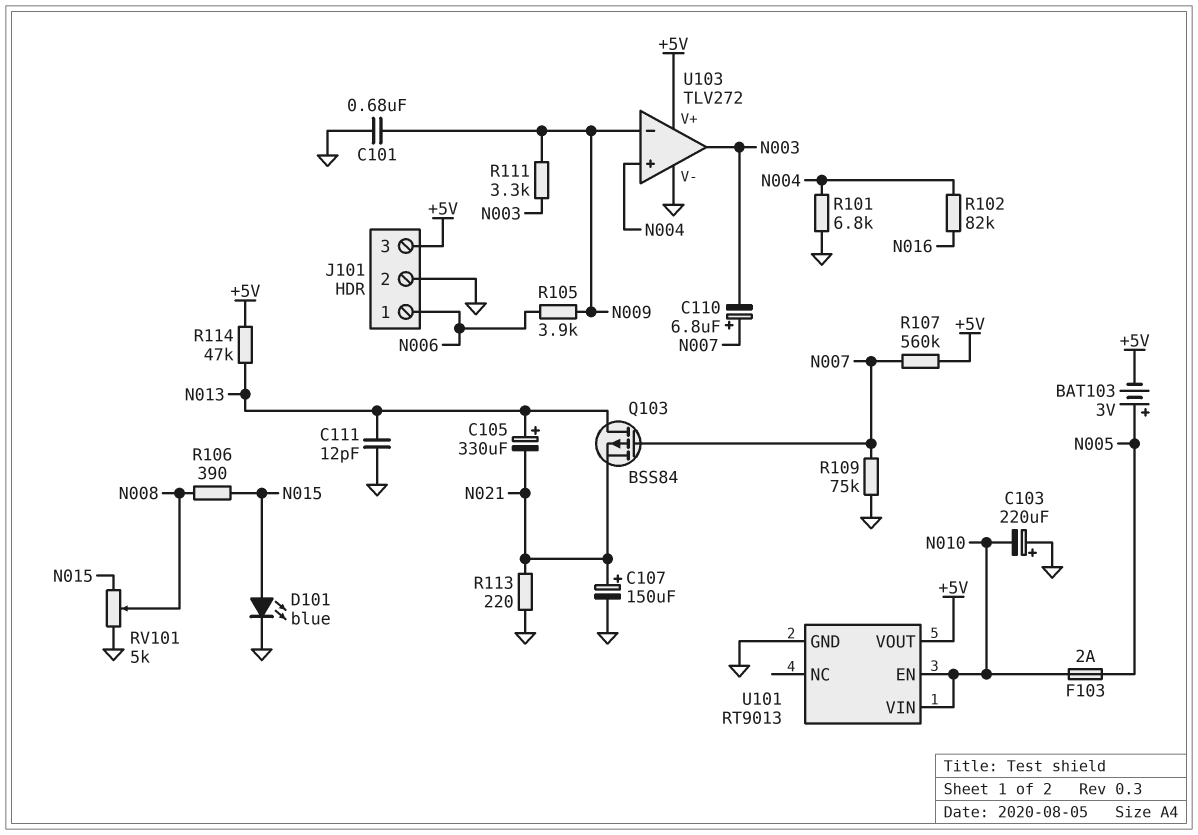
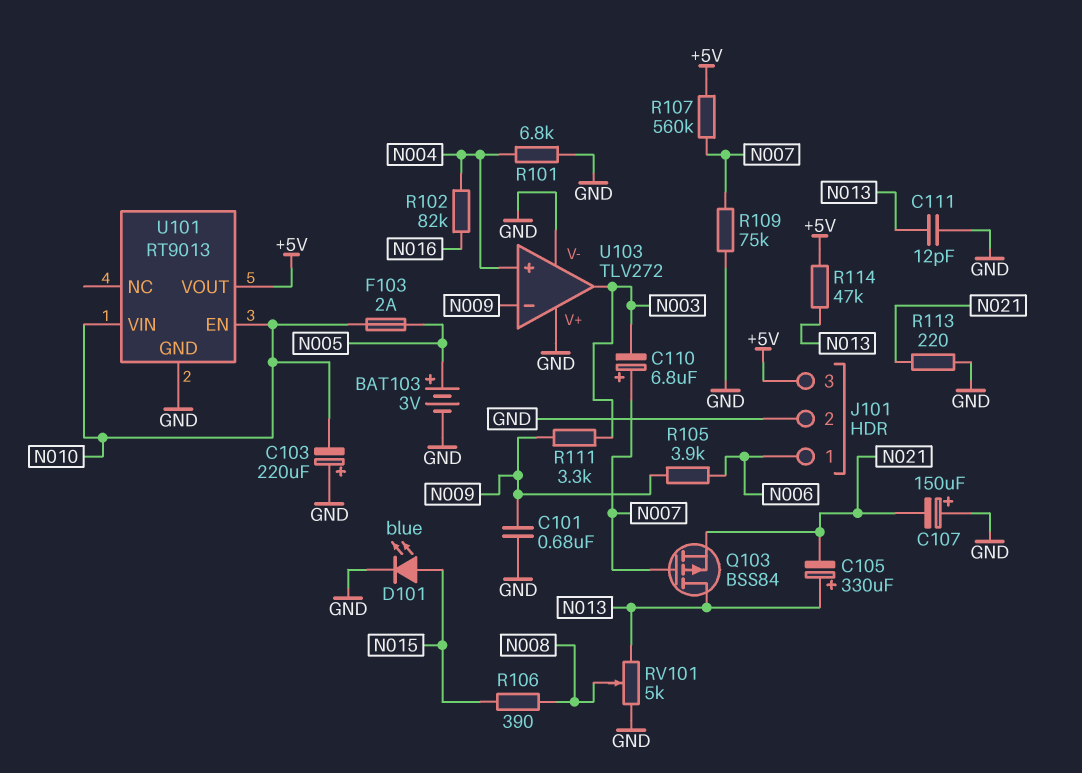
BAT103: 3V (plus N005, minus +5V) -> 3V (plus N005, minus GND)
C107: 150uF (plus N021, minus GND) -> 150uF (plus GND, minus N021)
RV101: 5k (GND, N015, wiper N008) -> 5k (GND, N013, wiper N008)
U103 pin V+: +5V -> GND

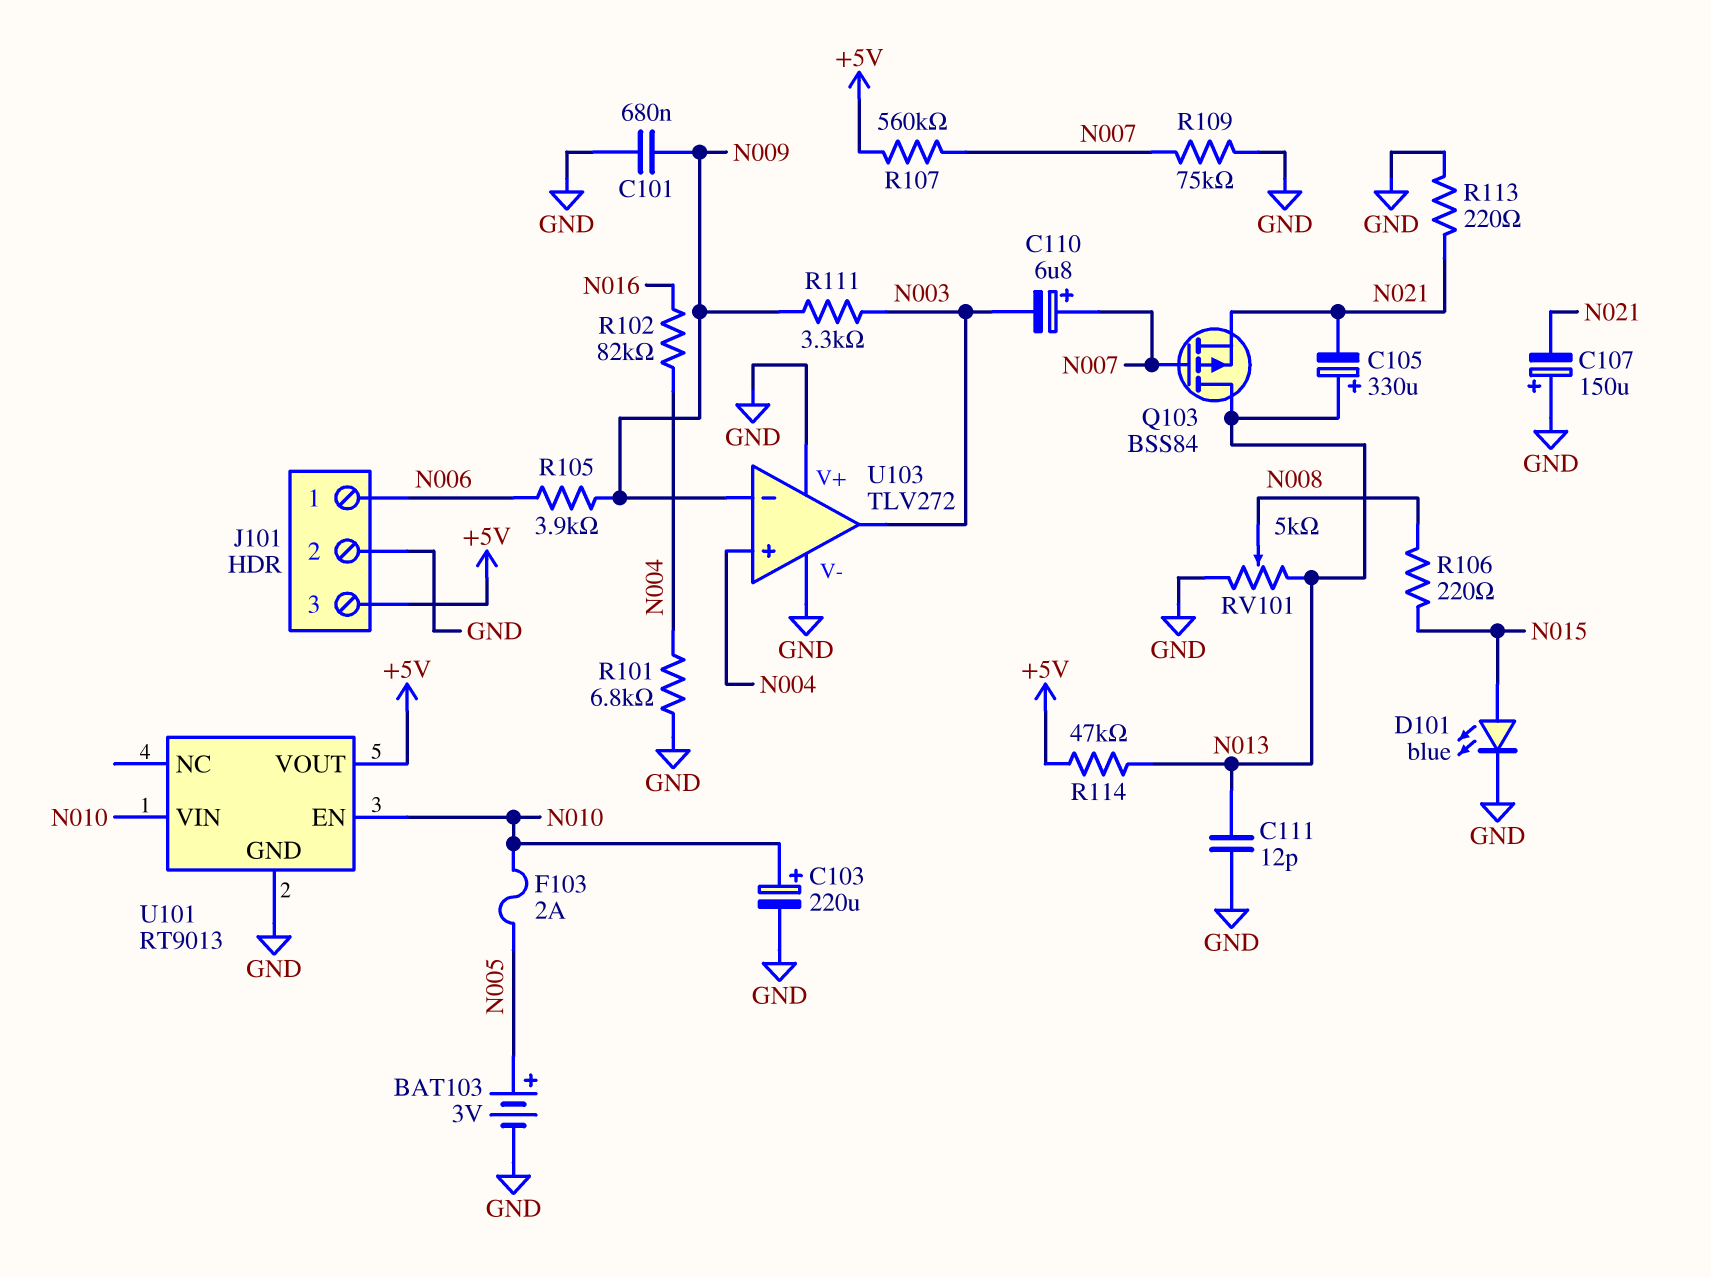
C103: 220uF (plus GND, minus N010) -> 220uF (plus N010, minus GND)
R106: 390 (N008, N015) -> 220 (N008, N015)

